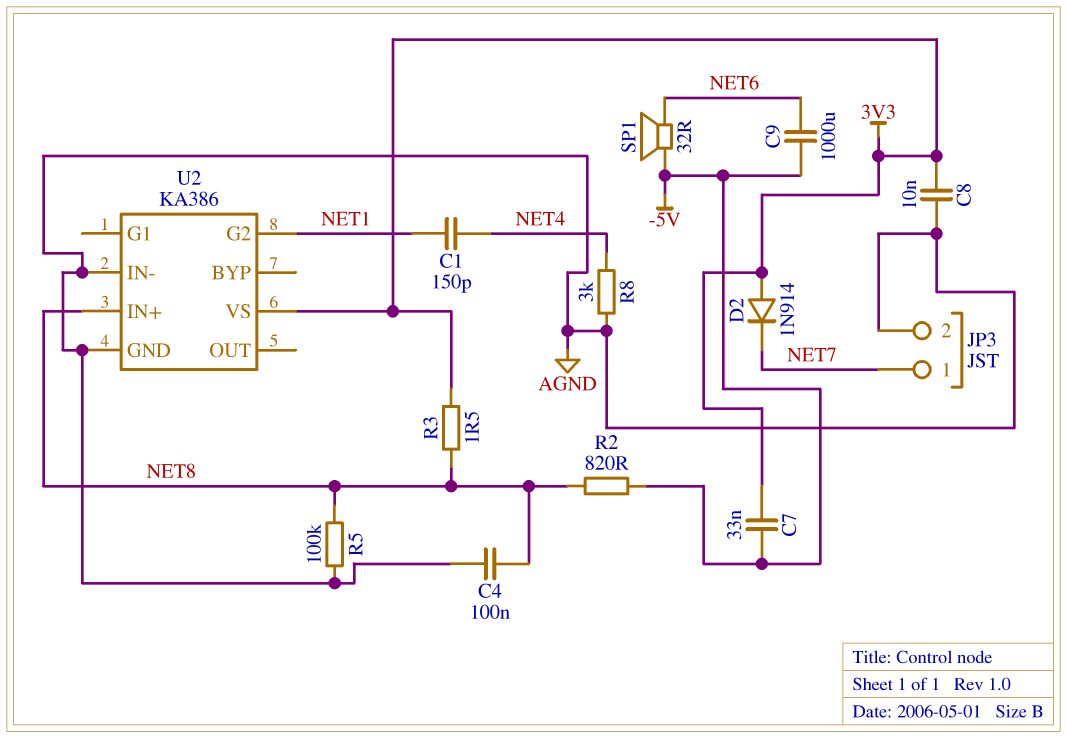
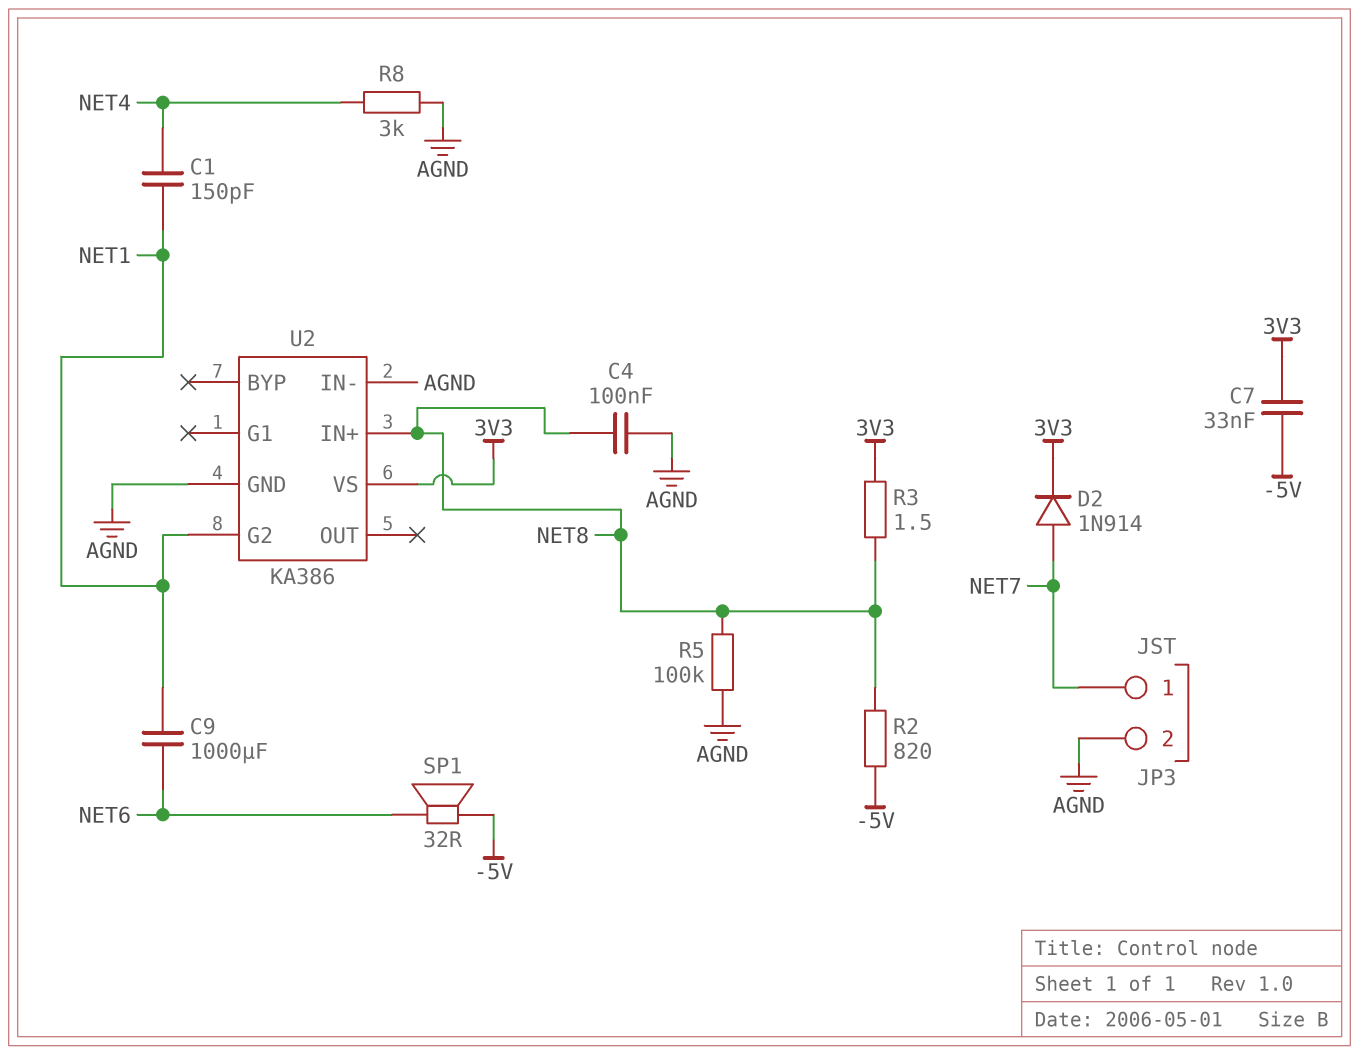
C8: 10nF (3V3, AGND) -> none
C9: 1000uF (-5V, NET6) -> 1000uF (NET1, NET6)
D2: diode 1N914 (A 3V3, K NET7) -> diode 1N914 (A NET7, K 3V3)

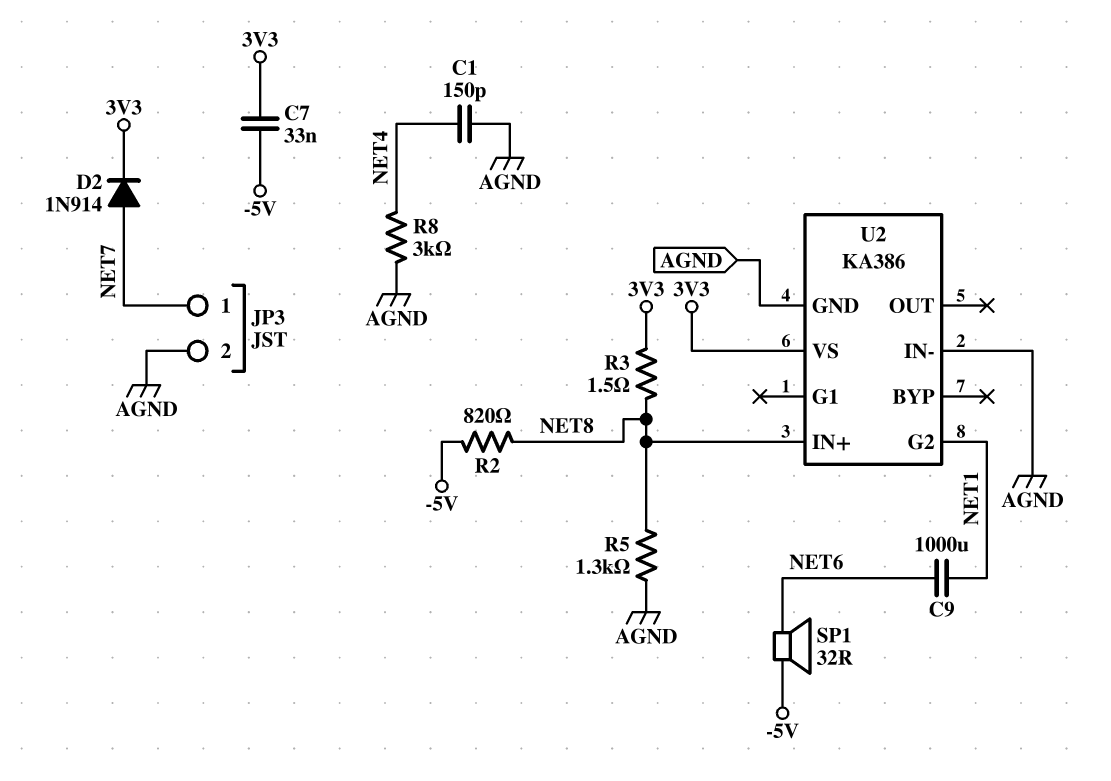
C1: 150pF (NET1, NET4) -> 150pF (AGND, NET4)
C4: 100nF (AGND, NET8) -> none
R5: 100k (AGND, NET8) -> 1.3k (AGND, NET8)

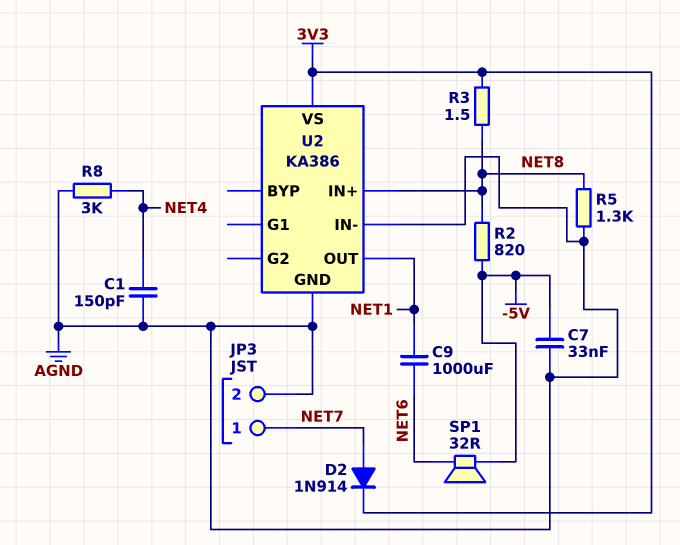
C7: 33nF (-5V, 3V3) -> 33nF (-5V, AGND)
U2 pin G2: NET1 -> none
U2 pin OUT: none -> NET1

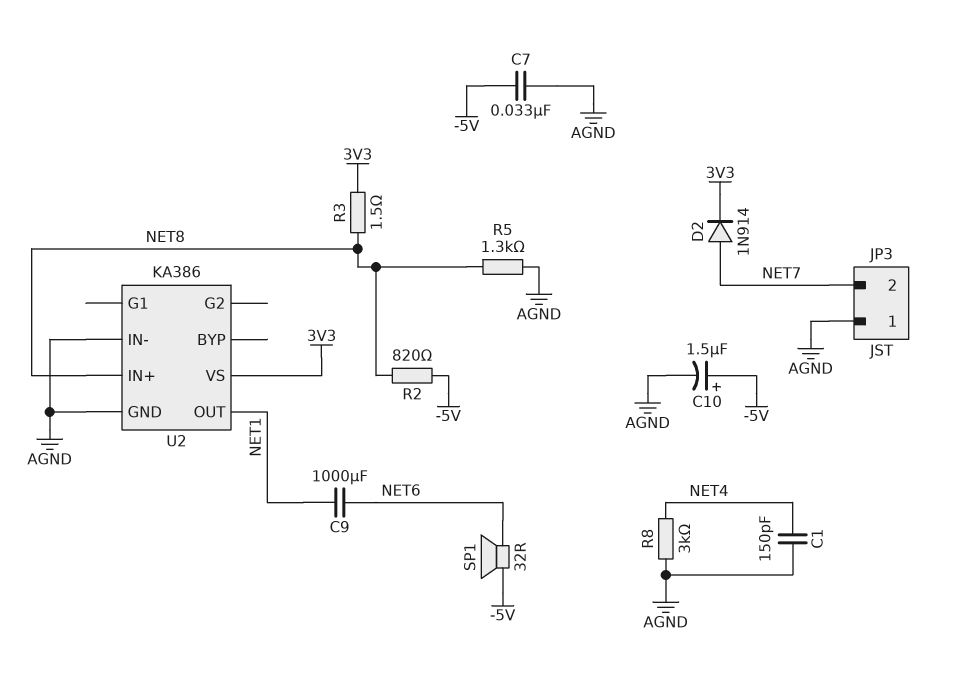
C10: none -> 1.5uF (plus -5V, minus AGND)
JP3 pin 1: NET7 -> AGND
JP3 pin 2: AGND -> NET7

